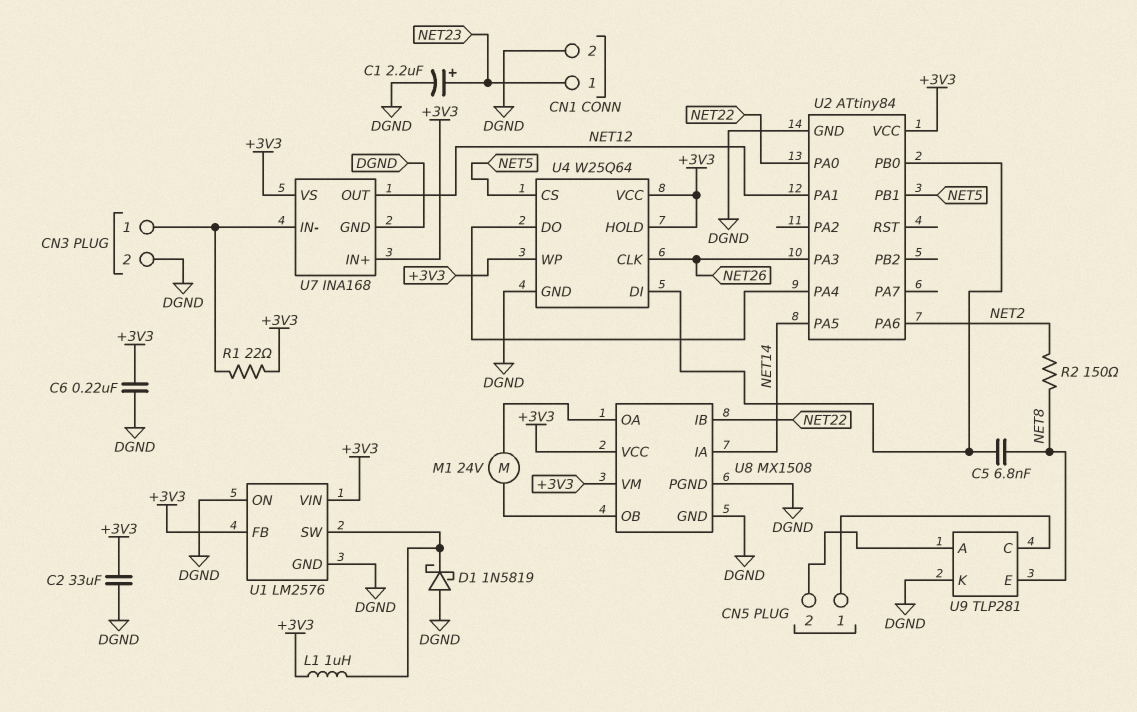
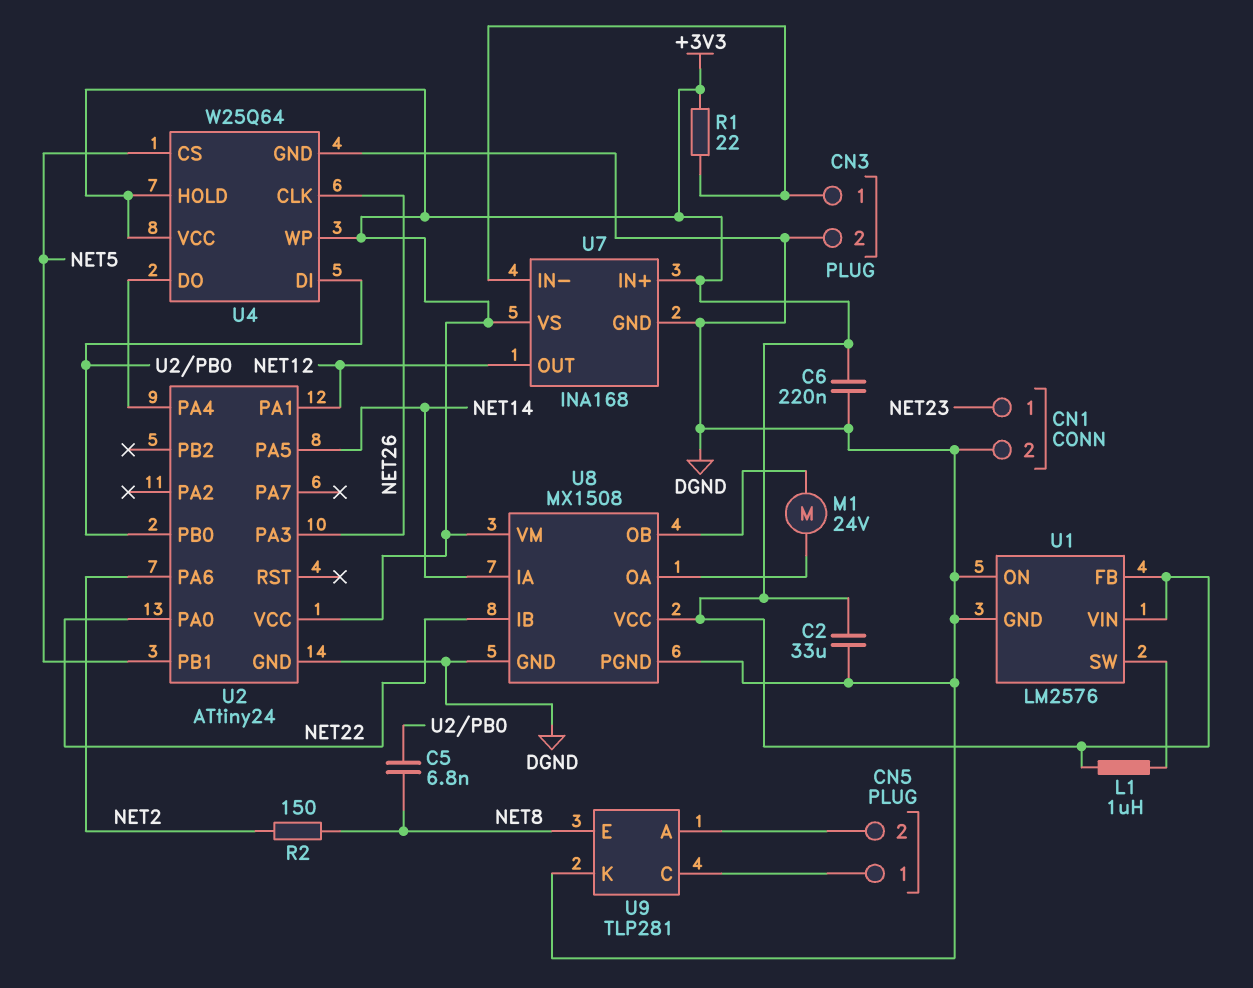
C1: 2.2uF (plus NET23, minus DGND) -> none
D1: schottky 1N5819 (A DGND, K U1/SW) -> none
U2: ATtiny84 -> ATtiny24

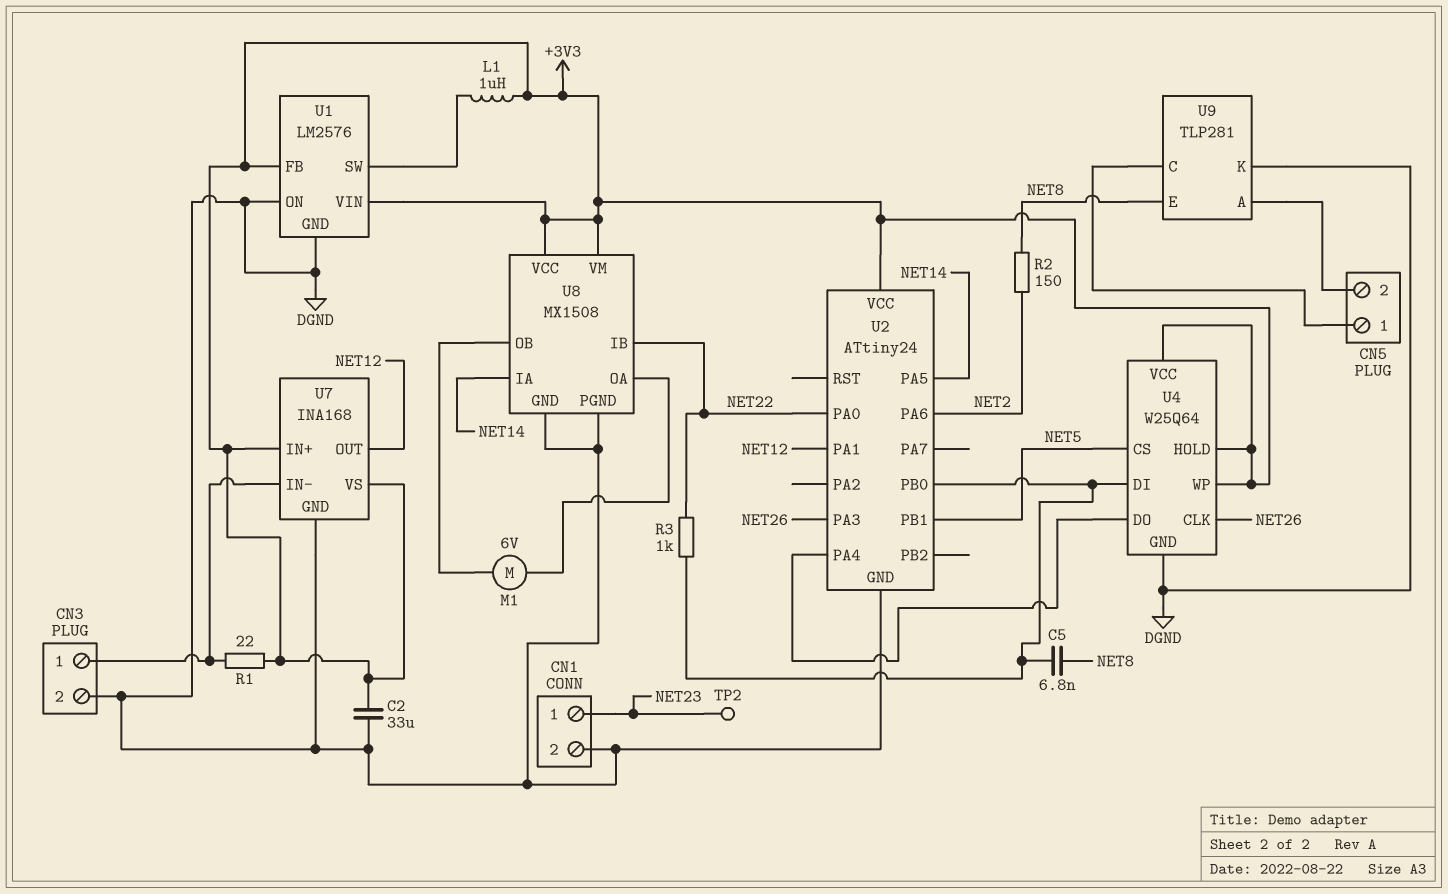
C6: 220nF (+3V3, DGND) -> none
M1: motor 24V (U8/OA, U8/OB) -> motor 6V (U8/OA, U8/OB)
R3: none -> 1k (NET22, U2/PB0)
TP2: none -> test point (NET23)

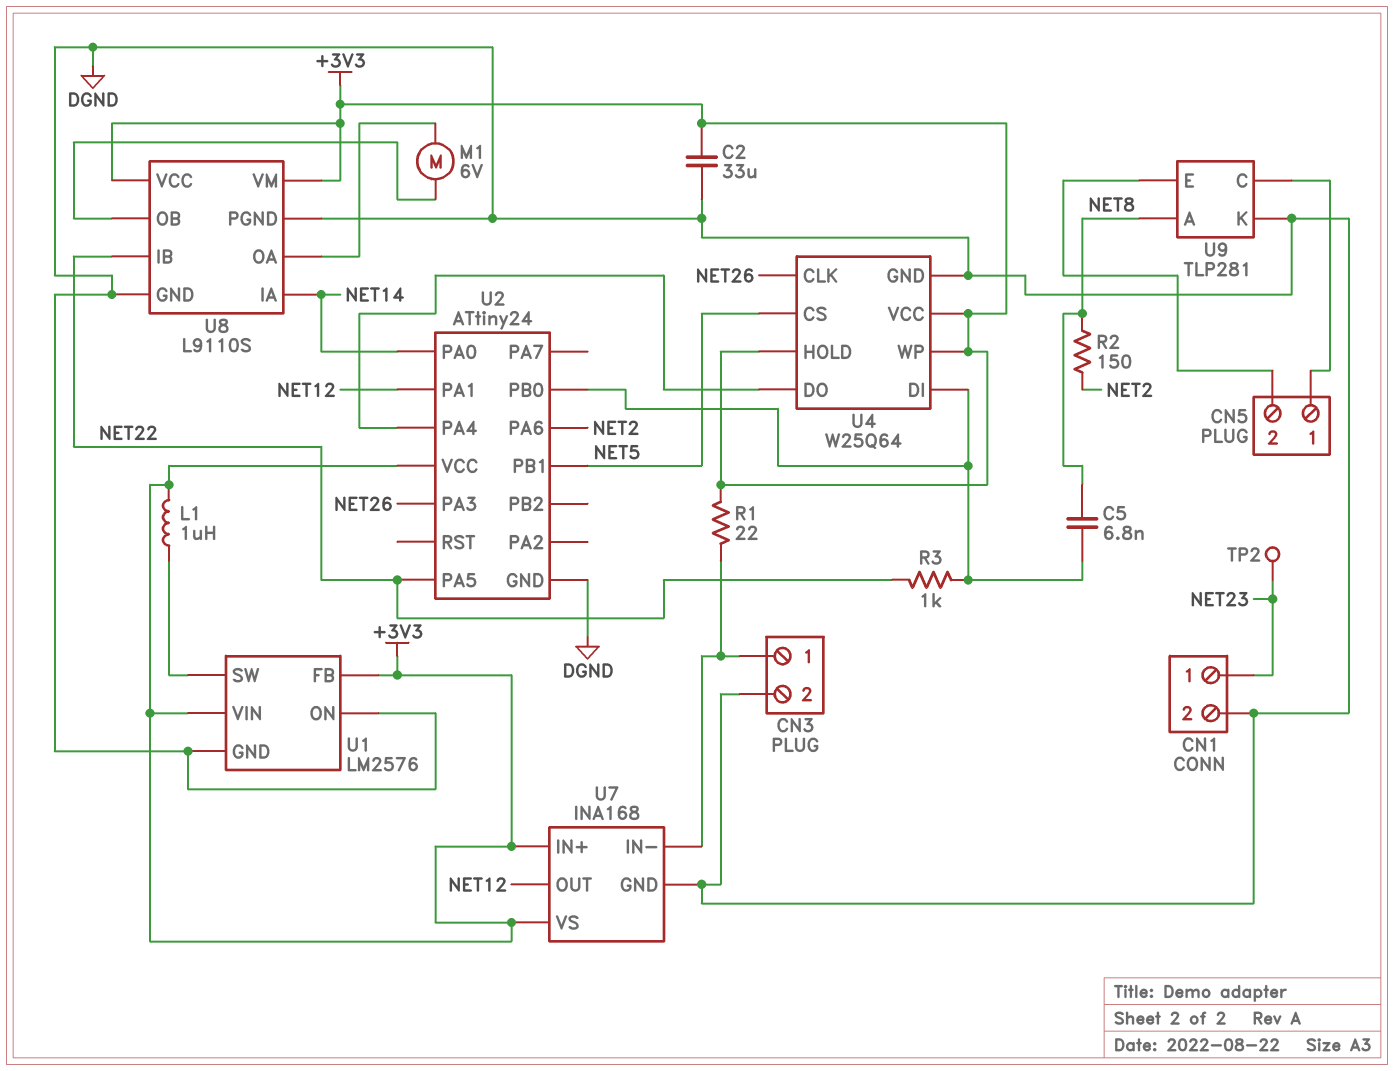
U2 pin PA0: NET22 -> NET14
U2 pin PA5: NET14 -> NET22
U8: MX1508 -> L9110S
U9 pin A: CN5/2 -> NET8
U9 pin E: NET8 -> CN5/2

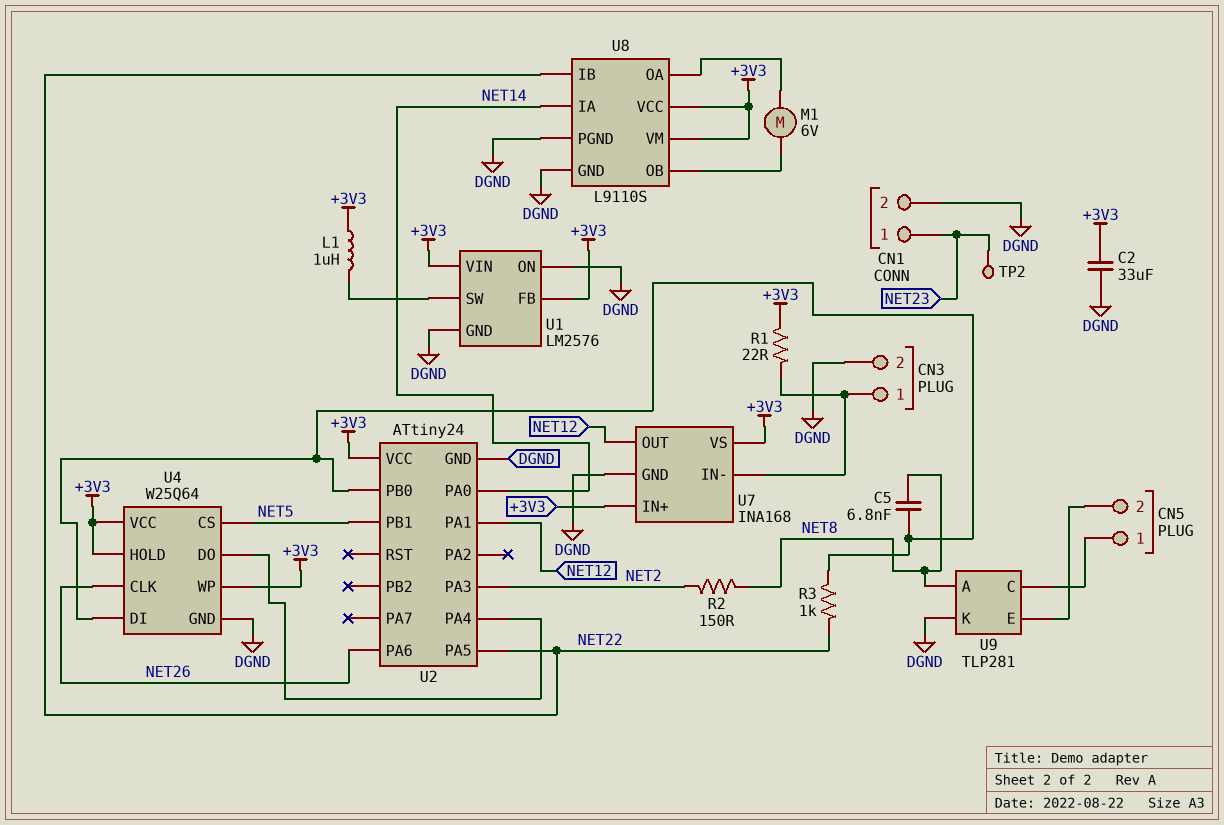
U2 pin PA3: NET26 -> NET2
U2 pin PA6: NET2 -> NET26

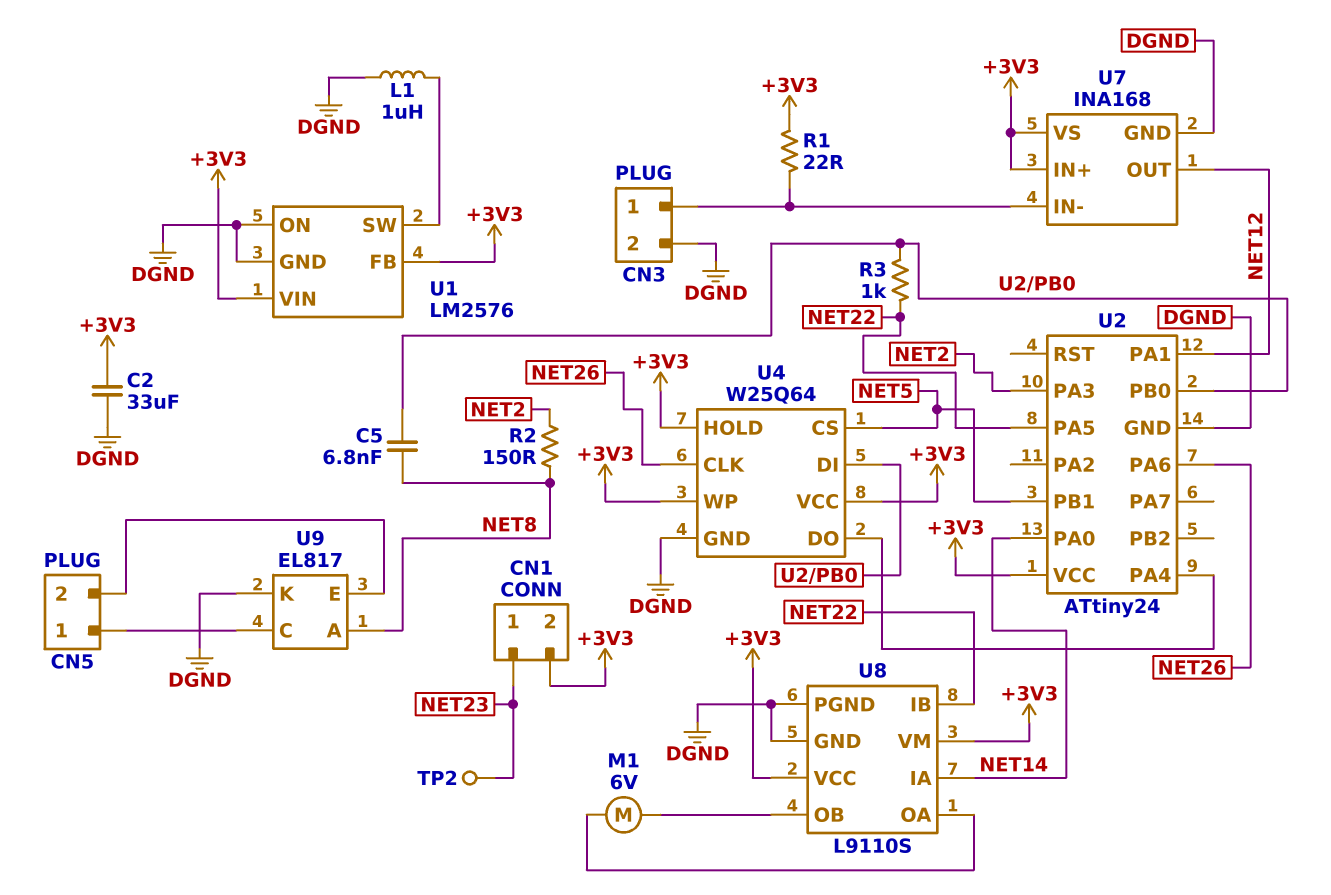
CN1 pin 2: DGND -> +3V3
L1: 1uH (+3V3, U1/SW) -> 1uH (DGND, U1/SW)
U9: TLP281 -> EL817

